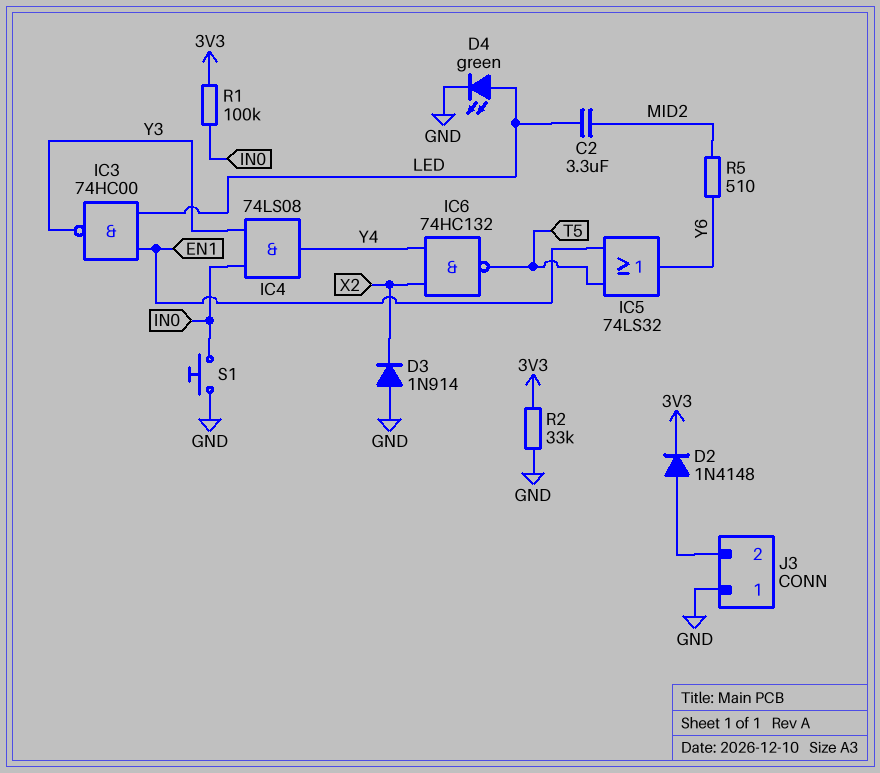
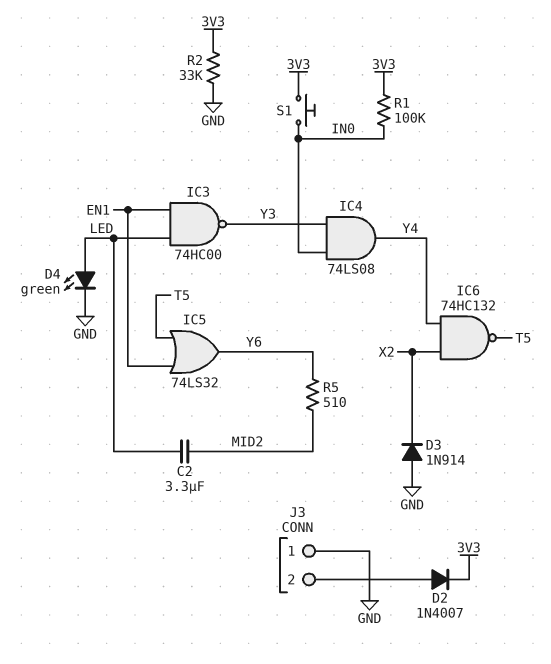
D2: diode 1N4148 (A J3/2, K 3V3) -> diode 1N4007 (A J3/2, K 3V3)
S1: button (GND, IN0) -> button (3V3, IN0)

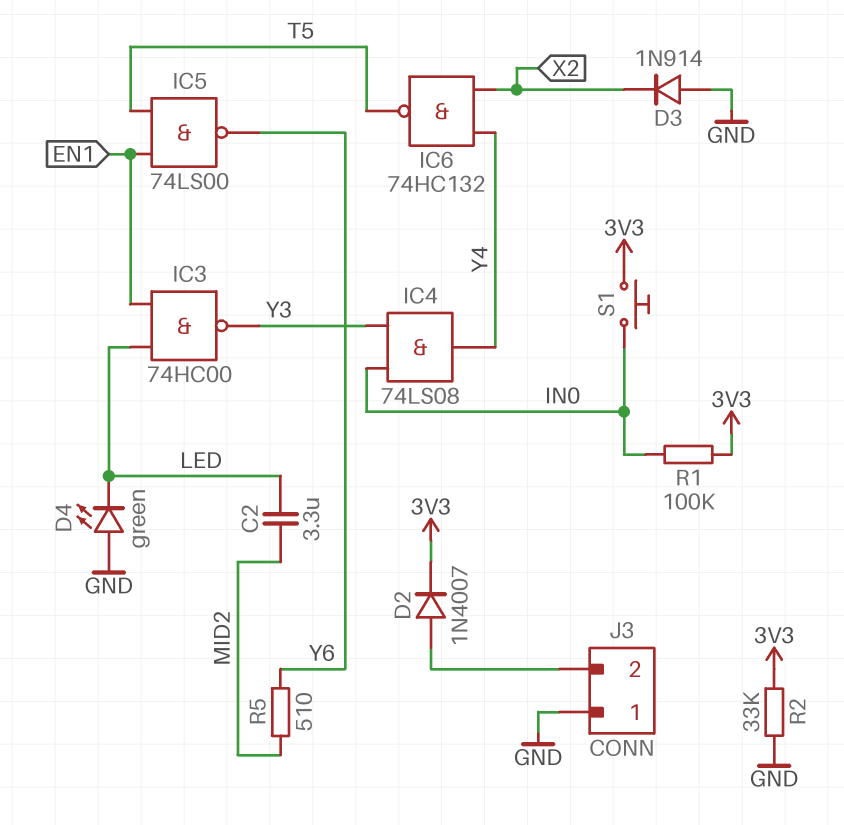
D4: LED green (A LED, K GND) -> LED green (A GND, K LED)
IC5: OR 74LS32 (in EN1, in T5, out Y6) -> NAND 74LS00 (in EN1, in T5, out Y6)

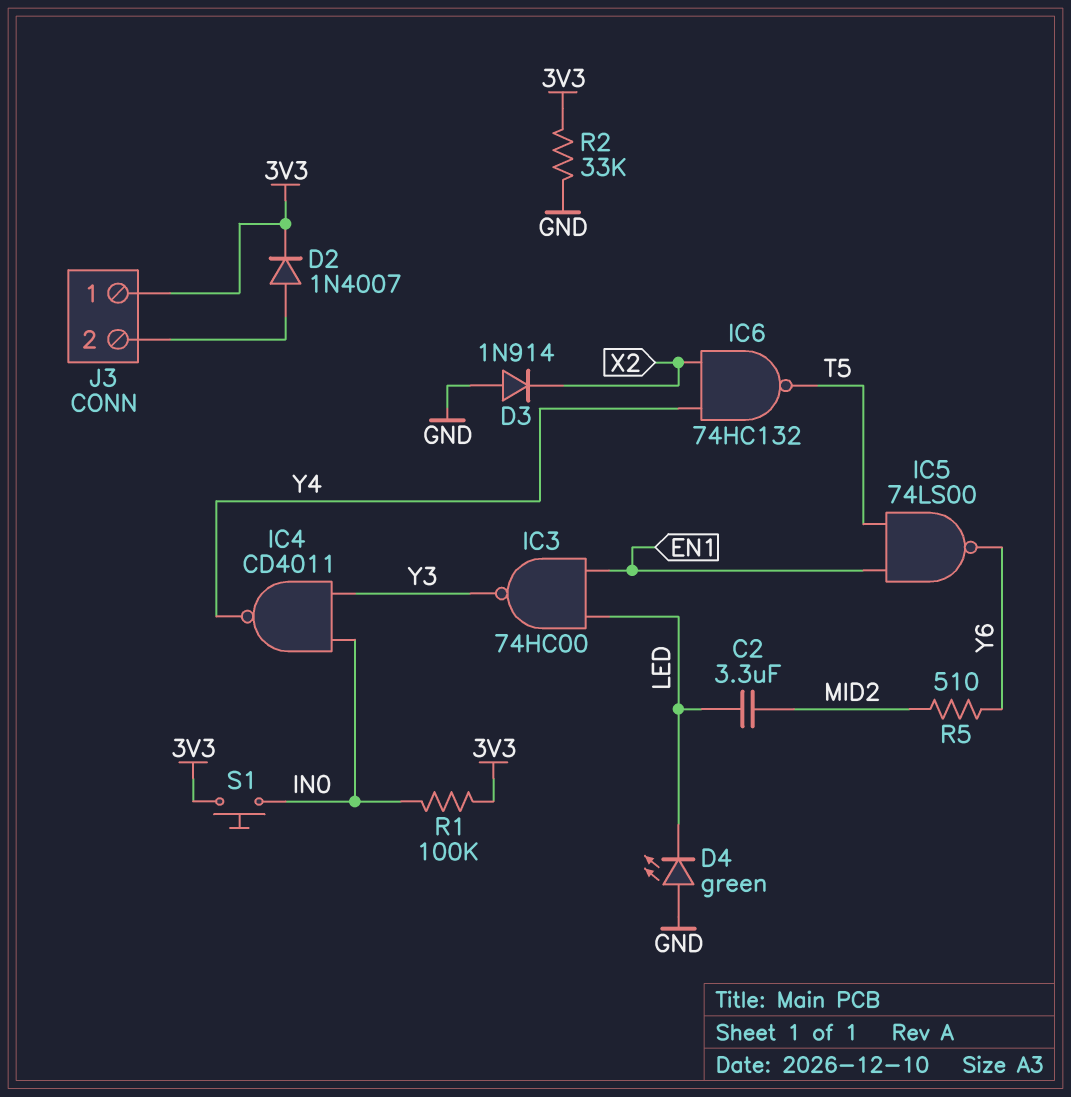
IC4: AND 74LS08 (in IN0, in Y3, out Y4) -> NAND CD4011 (in IN0, in Y3, out Y4)
J3 pin 1: GND -> 3V3

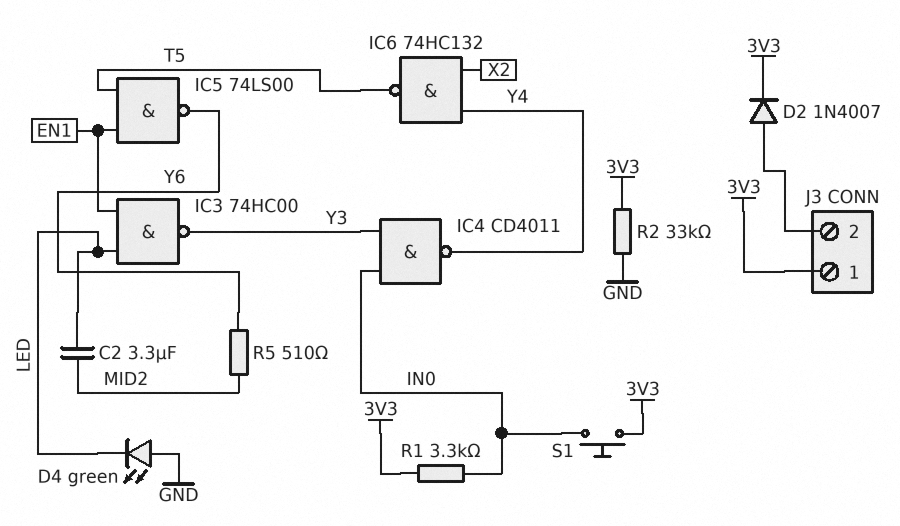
D3: diode 1N914 (A GND, K X2) -> none
R1: 100k (3V3, IN0) -> 3.3k (3V3, IN0)

